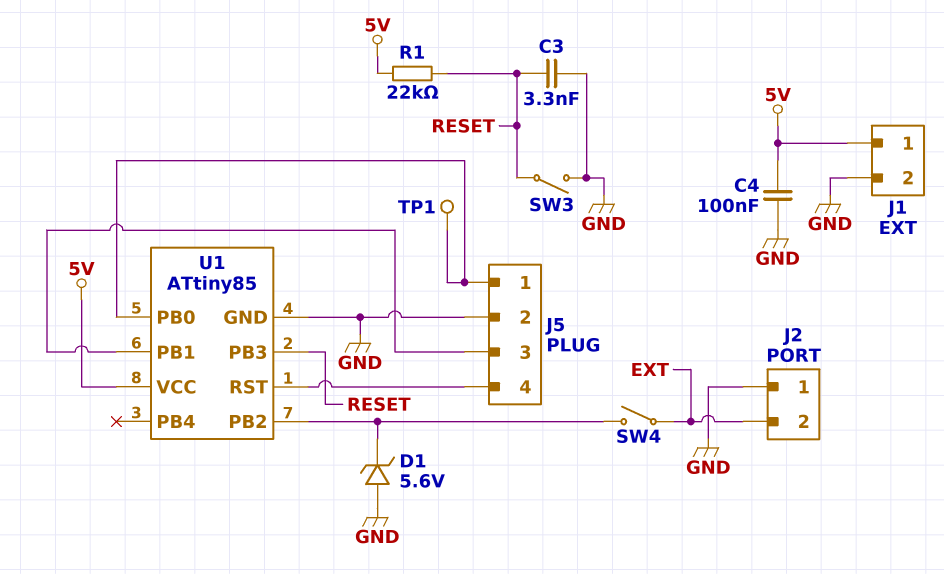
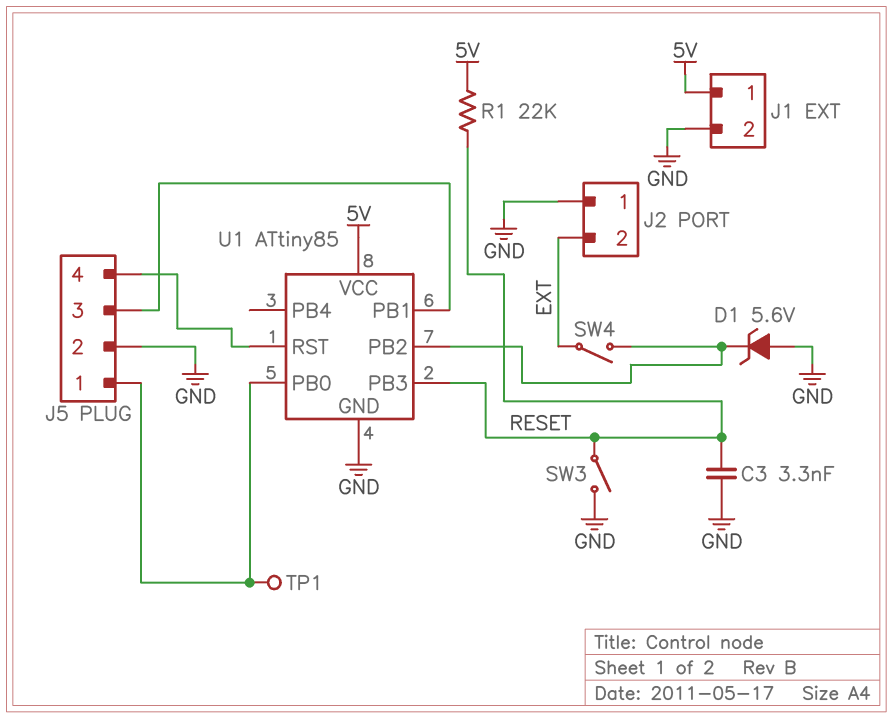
C4: 100nF (5V, GND) -> none

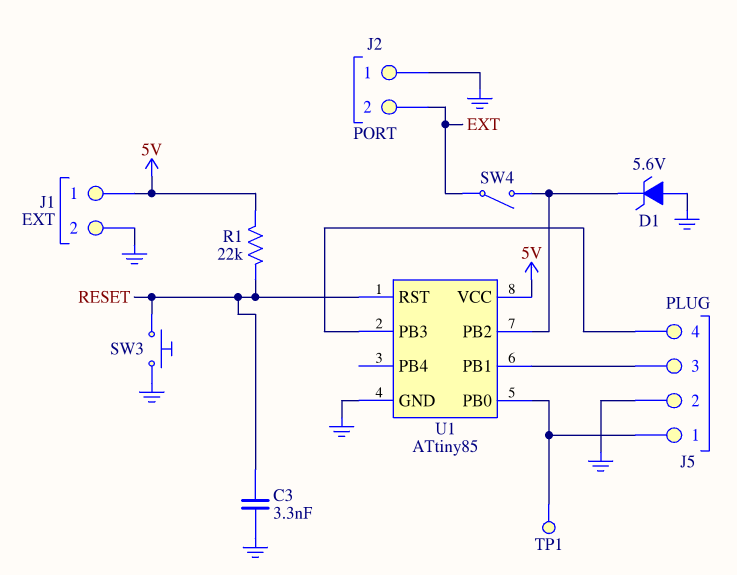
SW3: switch (GND, RESET) -> button (GND, RESET)
U1 pin PB3: RESET -> J5/4
U1 pin RST: J5/4 -> RESET

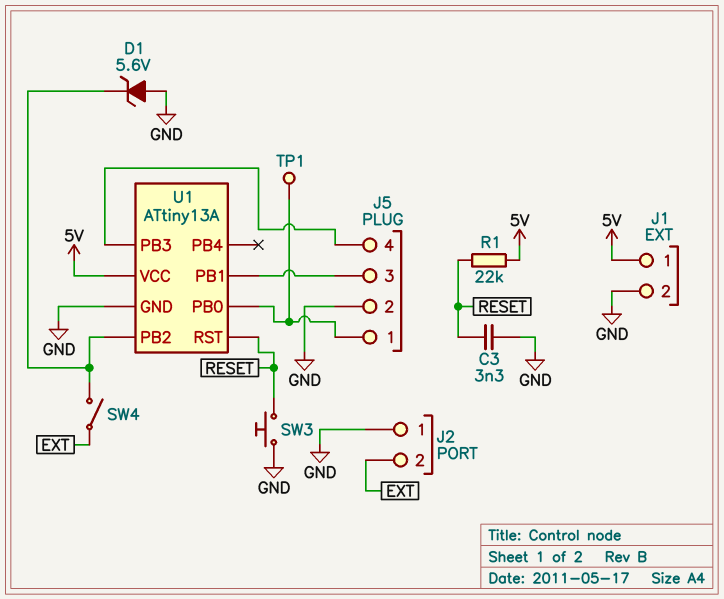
U1: ATtiny85 -> ATtiny13A

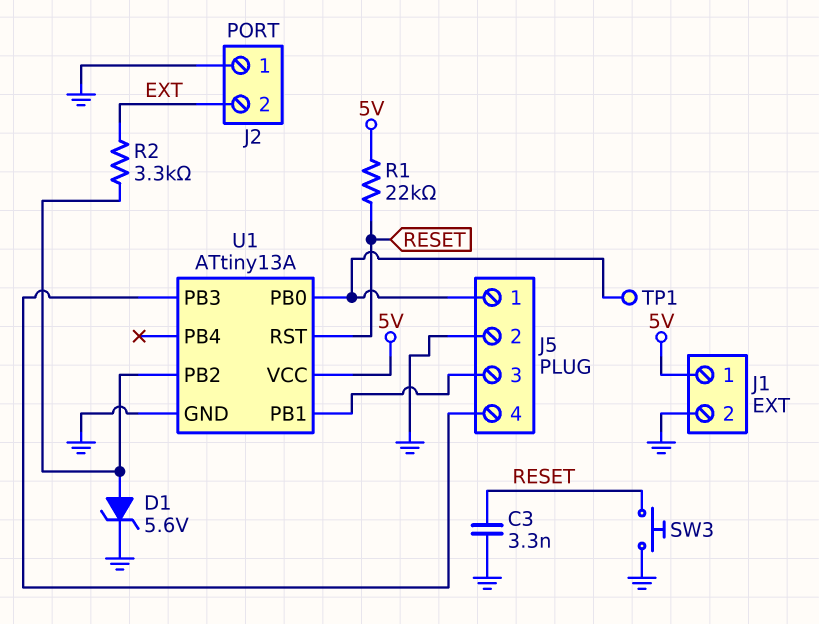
D1: zener 5.6V (A GND, K U1/PB2) -> zener 5.6V (A U1/PB2, K GND)
R2: none -> 3.3k (EXT, U1/PB2)
SW4: switch (EXT, U1/PB2) -> none

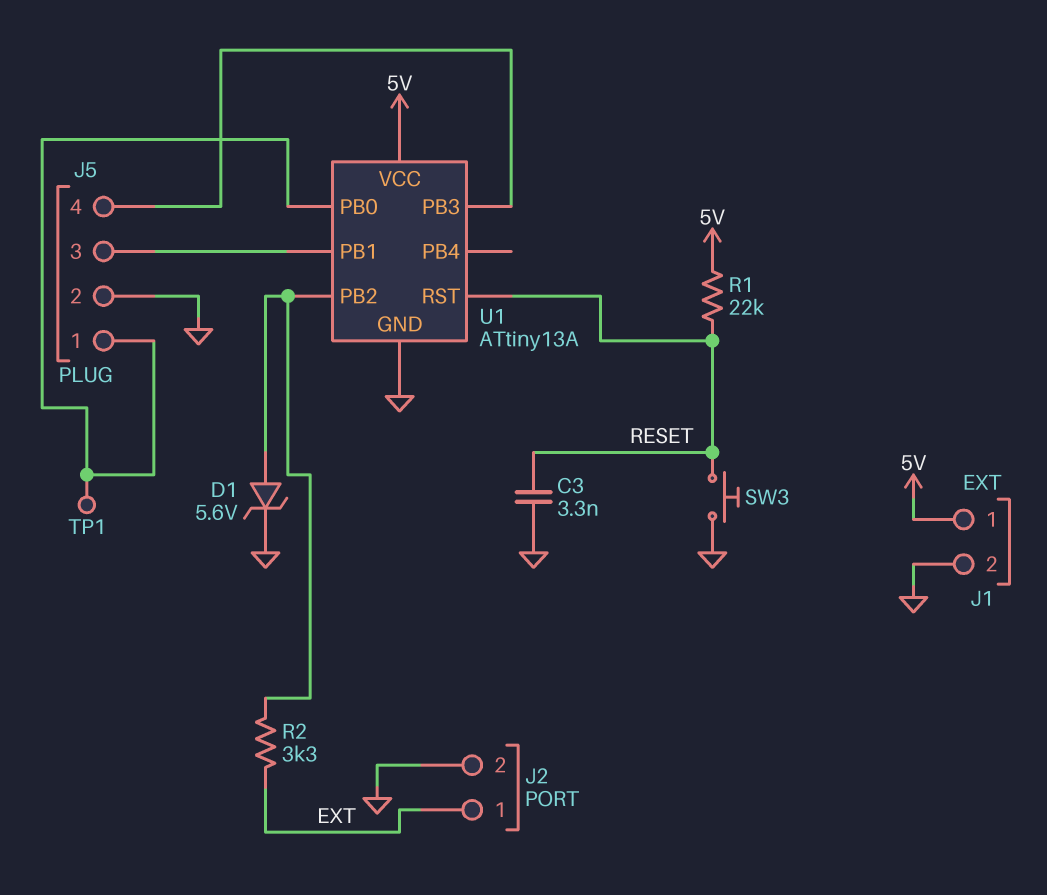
J2 pin 1: GND -> EXT
J2 pin 2: EXT -> GND

